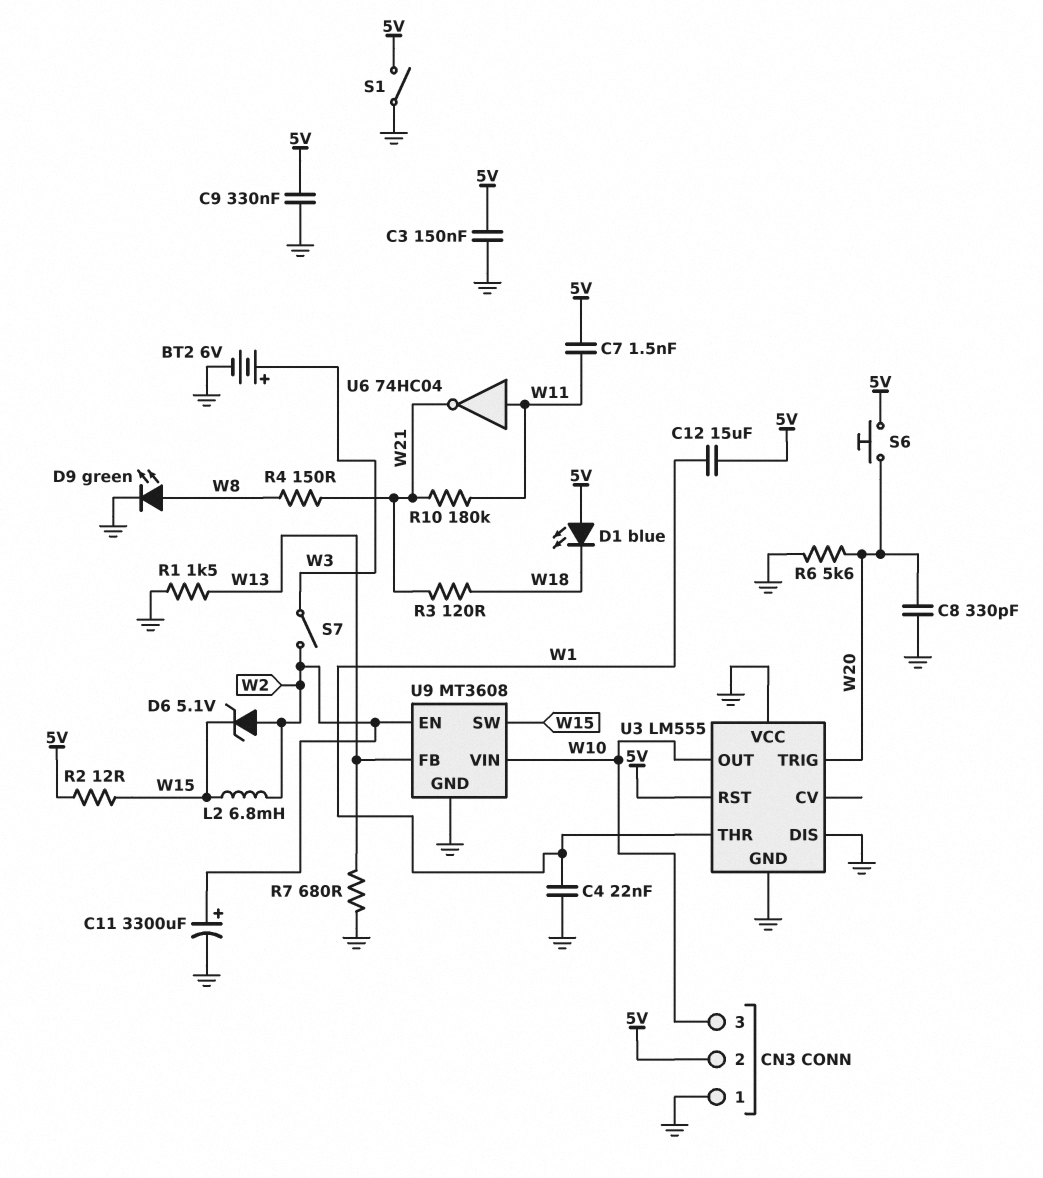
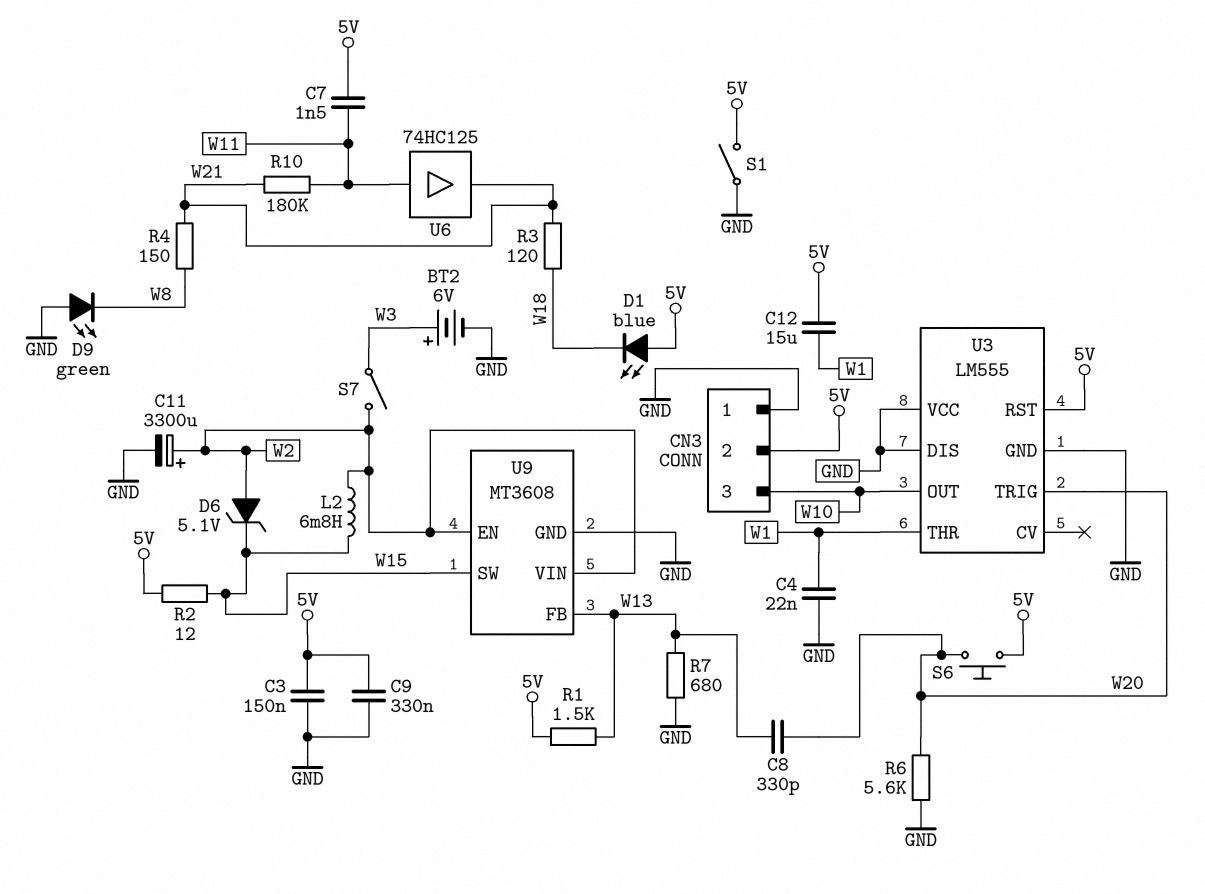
C8: 330pF (GND, W20) -> 330pF (W13, W20)
D9: LED green (A W8, K GND) -> LED green (A GND, K W8)
R1: 1.5k (GND, W13) -> 1.5k (5V, W13)
U6: NOT 74HC04 (in W11, out W21) -> buffer 74HC125 (in W11, out W21)
U9 pin VIN: W10 -> W2

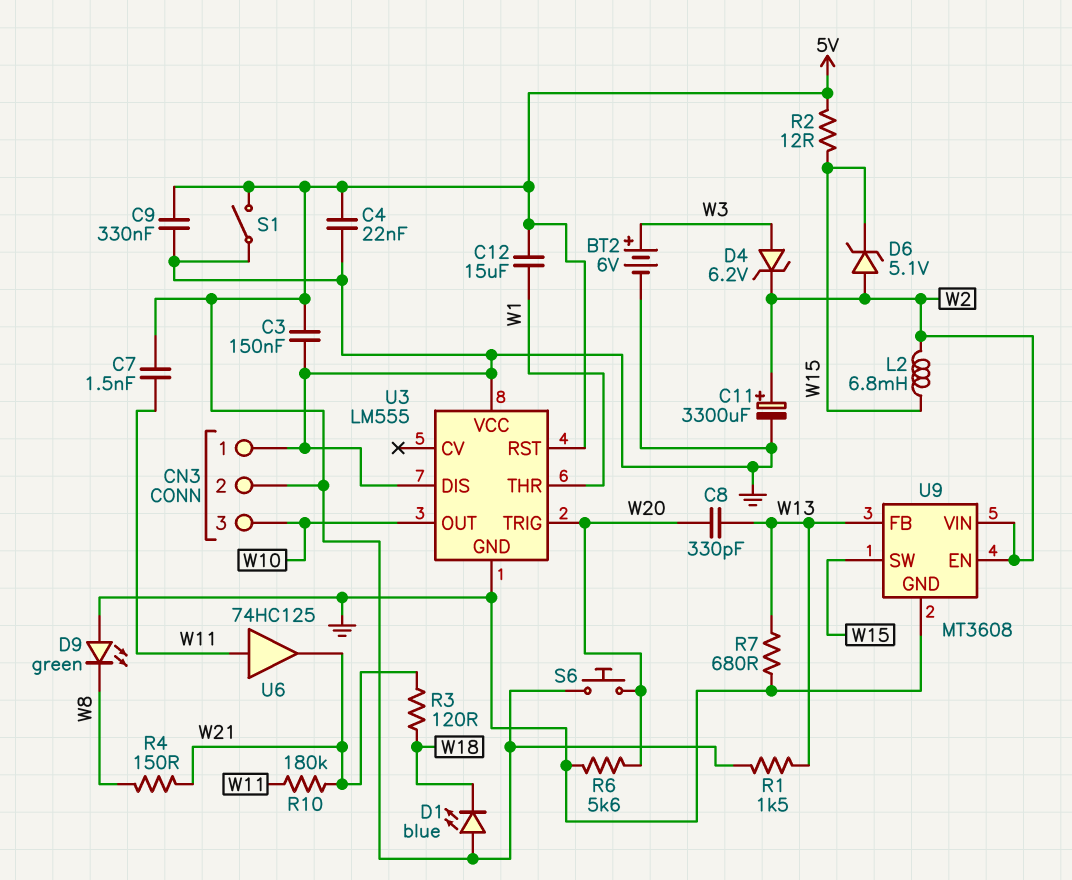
C4: 22nF (GND, W1) -> 22nF (5V, GND)
D4: none -> zener 6.2V (A W3, K W2)
S7: switch (W2, W3) -> none

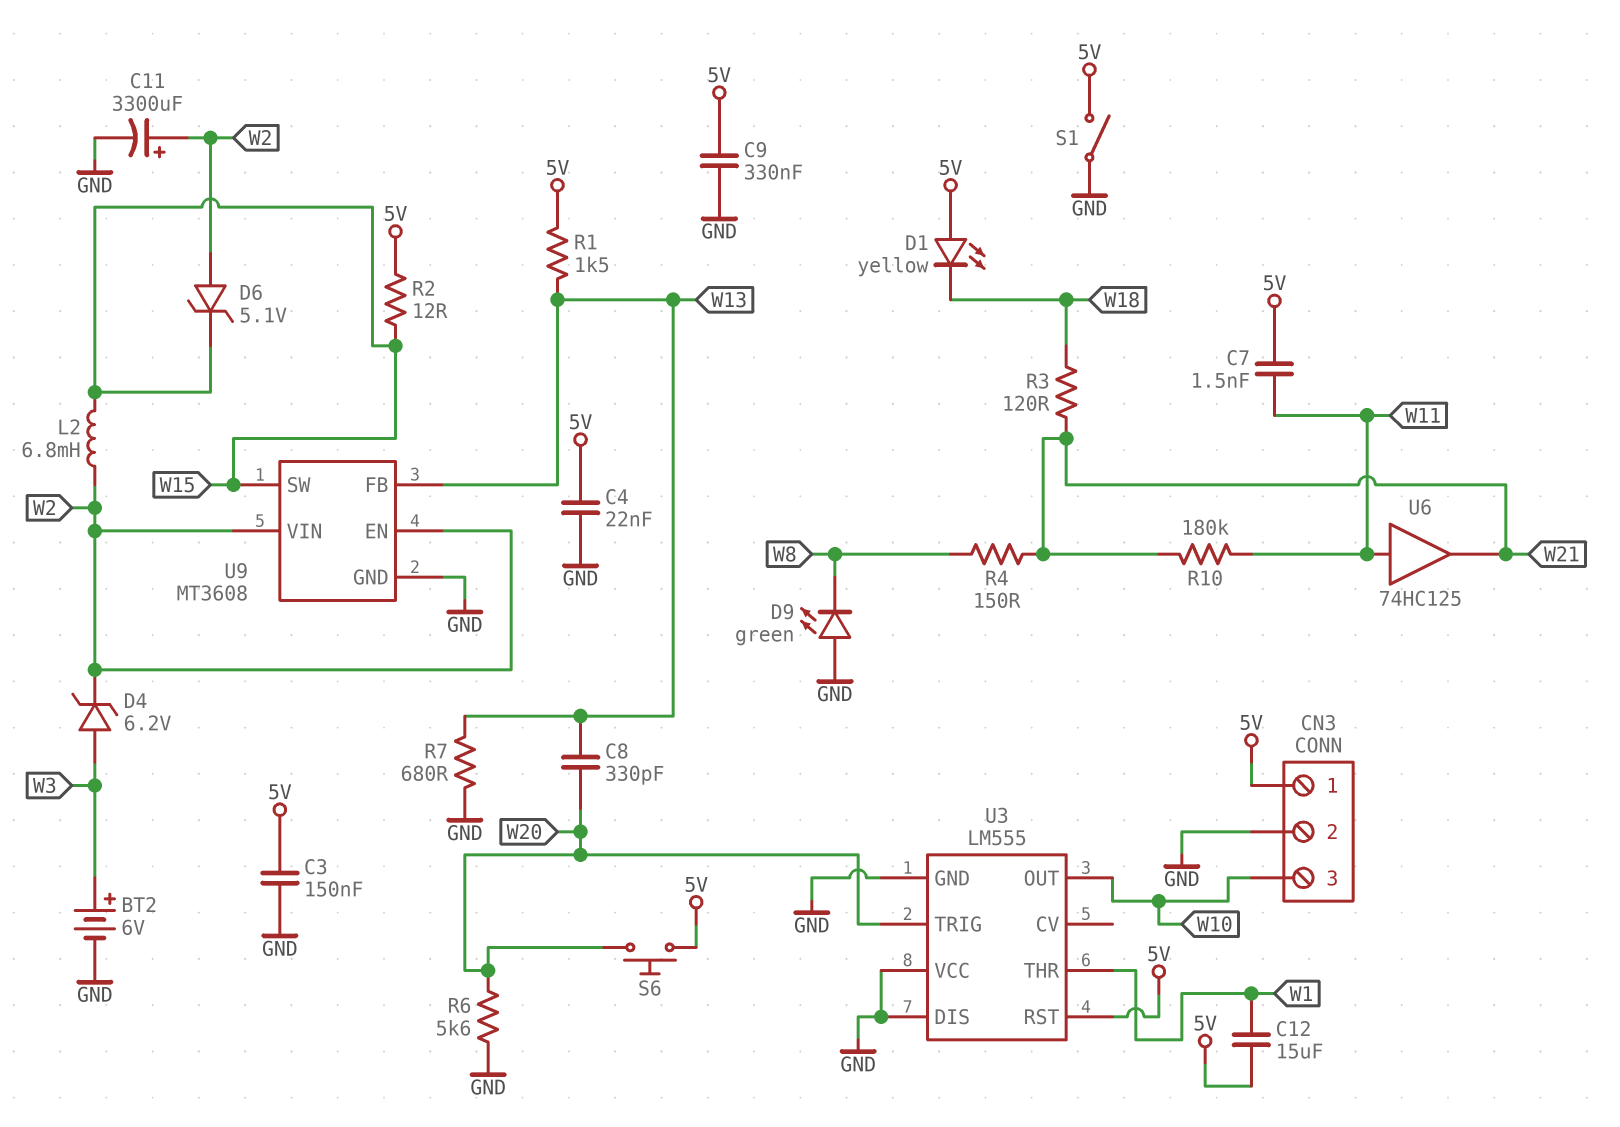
CN3 pin 1: GND -> 5V
CN3 pin 2: 5V -> GND
D1: LED blue (A 5V, K W18) -> LED yellow (A 5V, K W18)

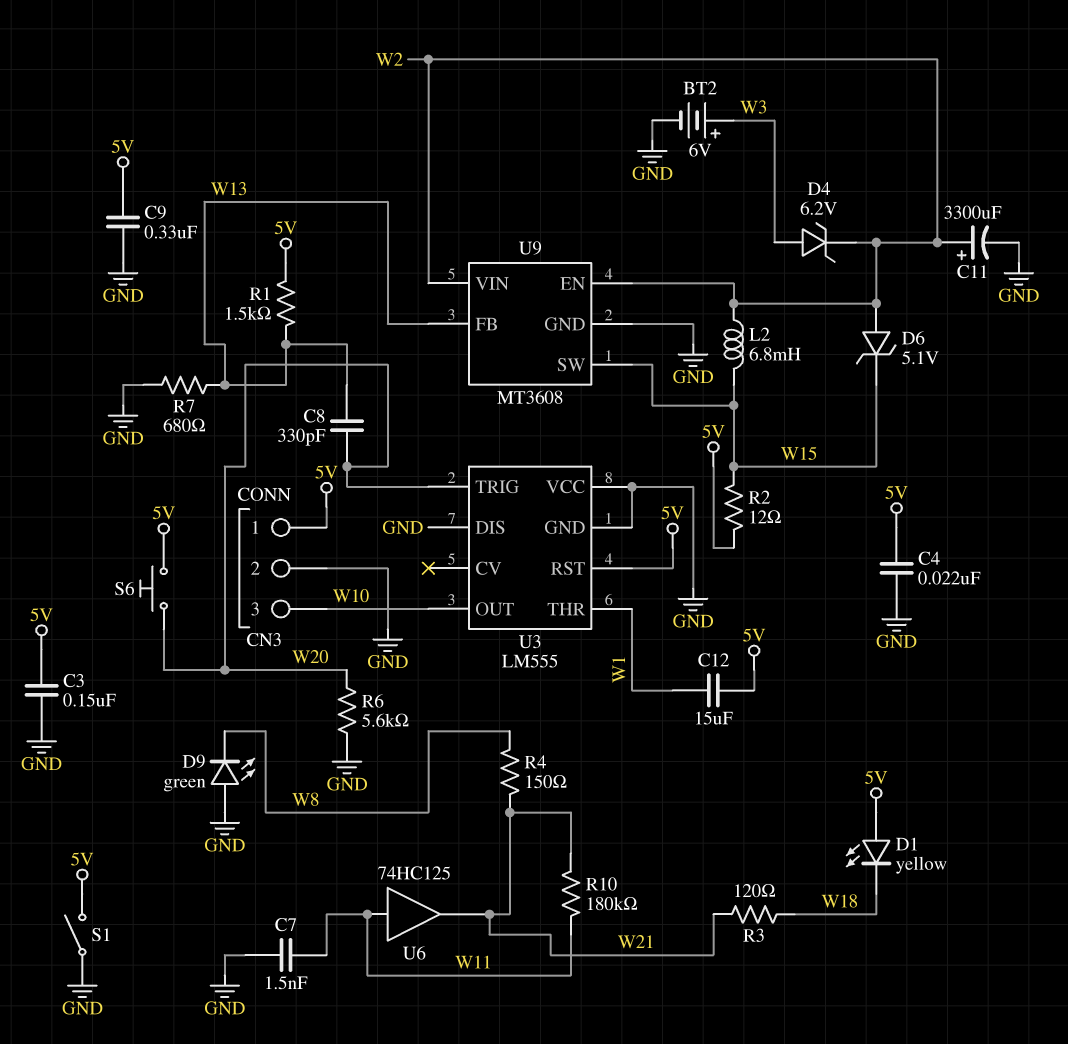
C7: 1.5nF (5V, W11) -> 1.5nF (GND, W11)

